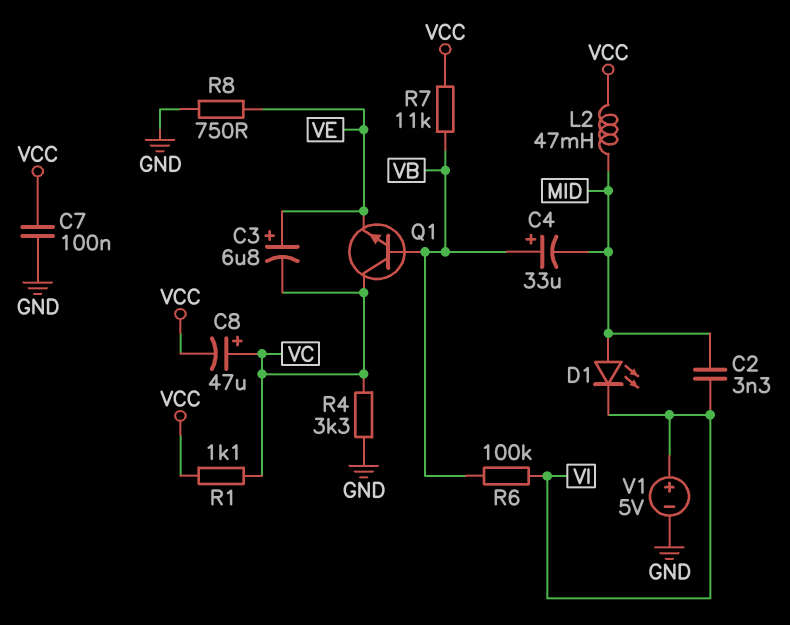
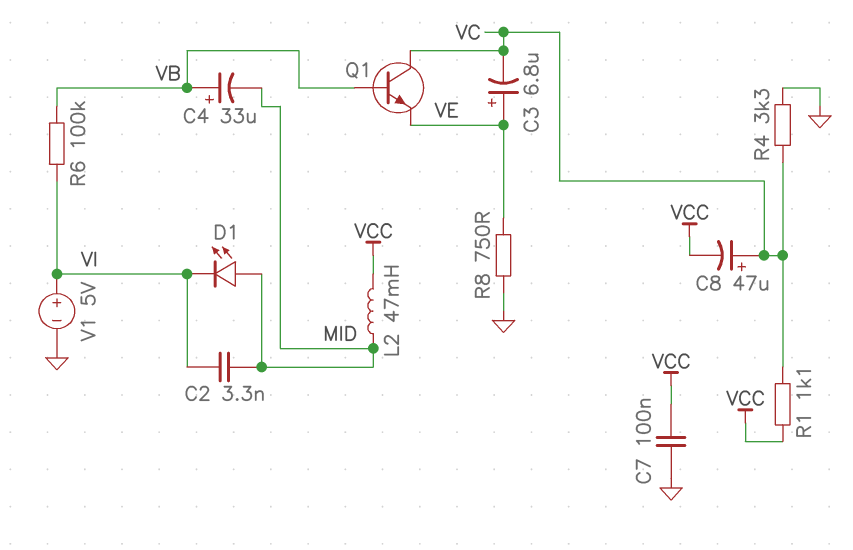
R7: 11k (VB, VCC) -> none

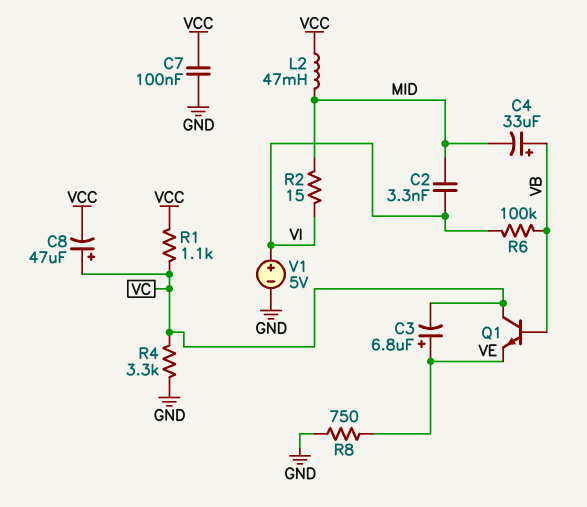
D1: LED (A MID, K VI) -> none
R2: none -> 15 (MID, VI)

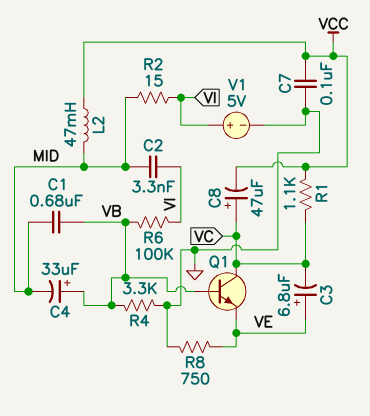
C1: none -> 680nF (MID, VB)
R4: 3.3k (GND, VC) -> 3.3k (GND, VB)

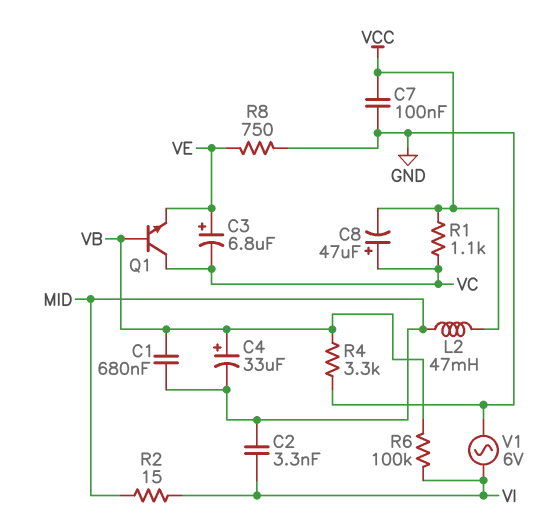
V1: 5V (plus VI, minus GND) -> AC 6V (GND, VI)

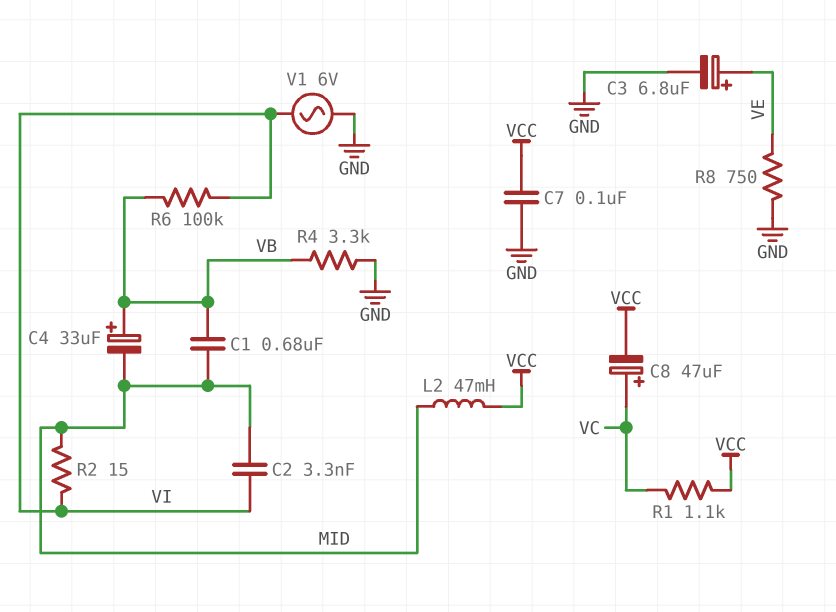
C3: 6.8uF (plus VE, minus VC) -> 6.8uF (plus VE, minus GND)
Q1: NPN (B VB, C VC, E VE) -> none

